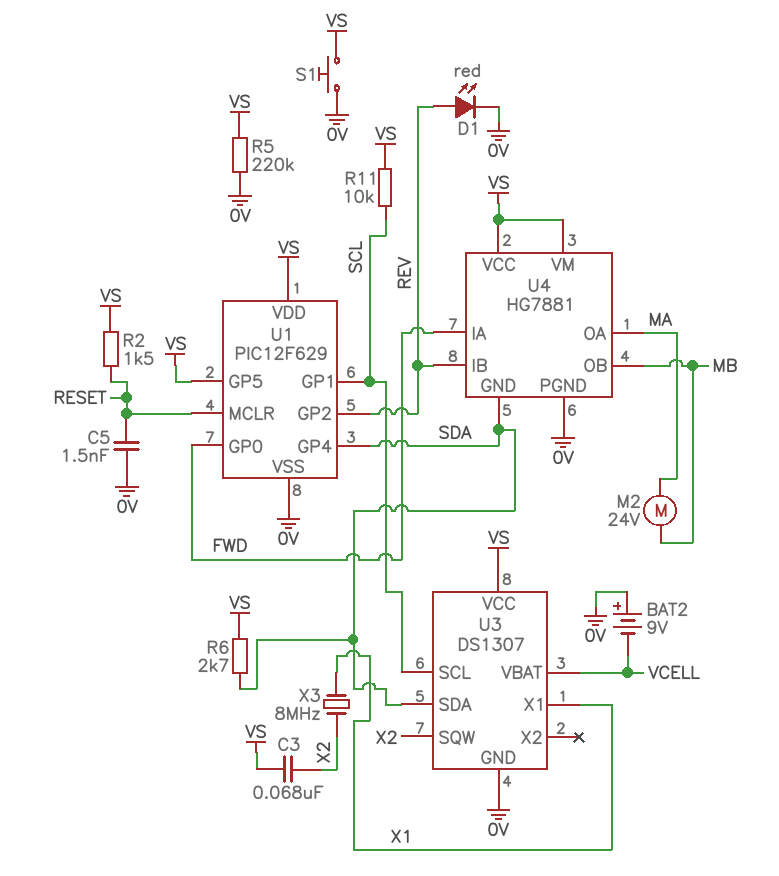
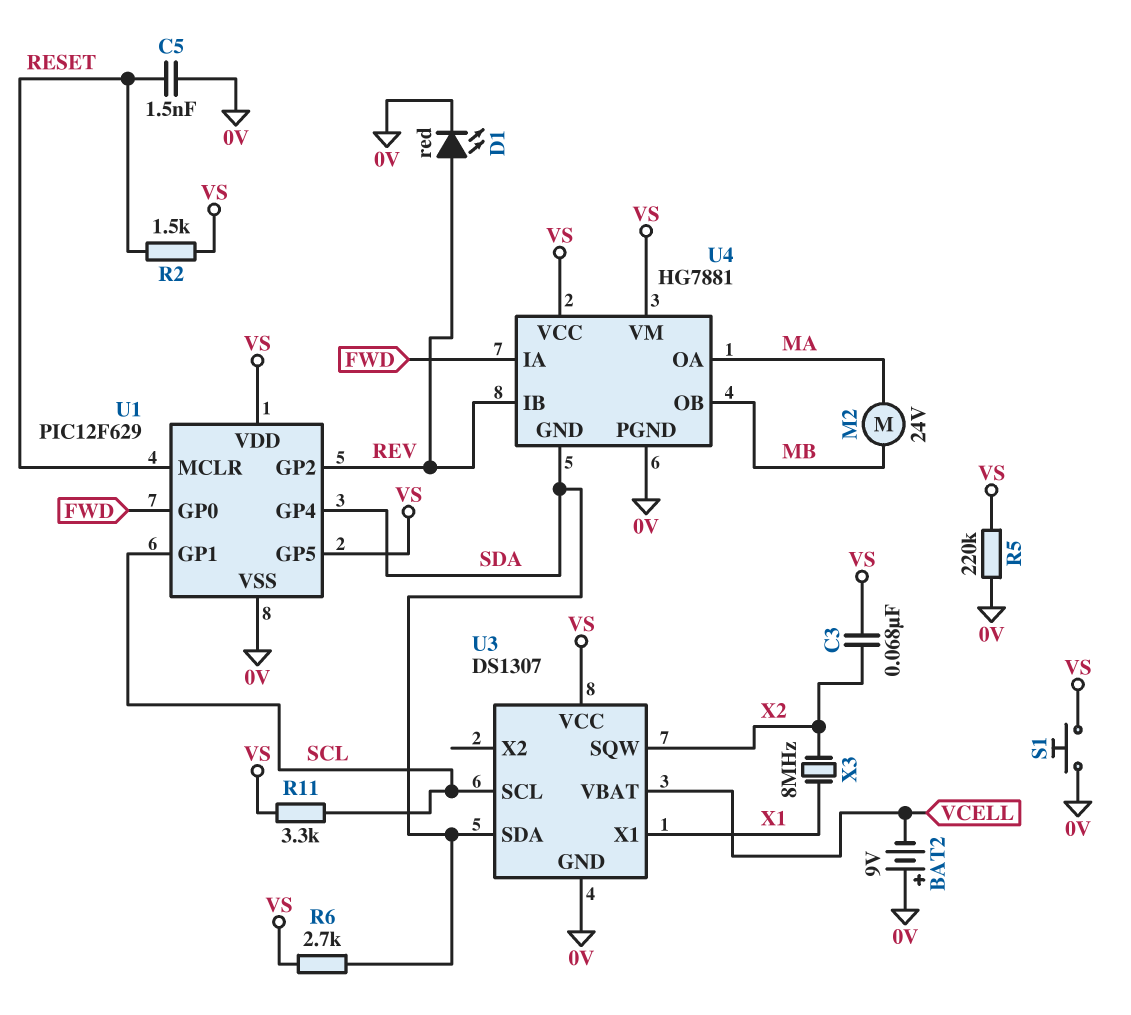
R11: 10k (SCL, VS) -> 3.3k (SCL, VS)

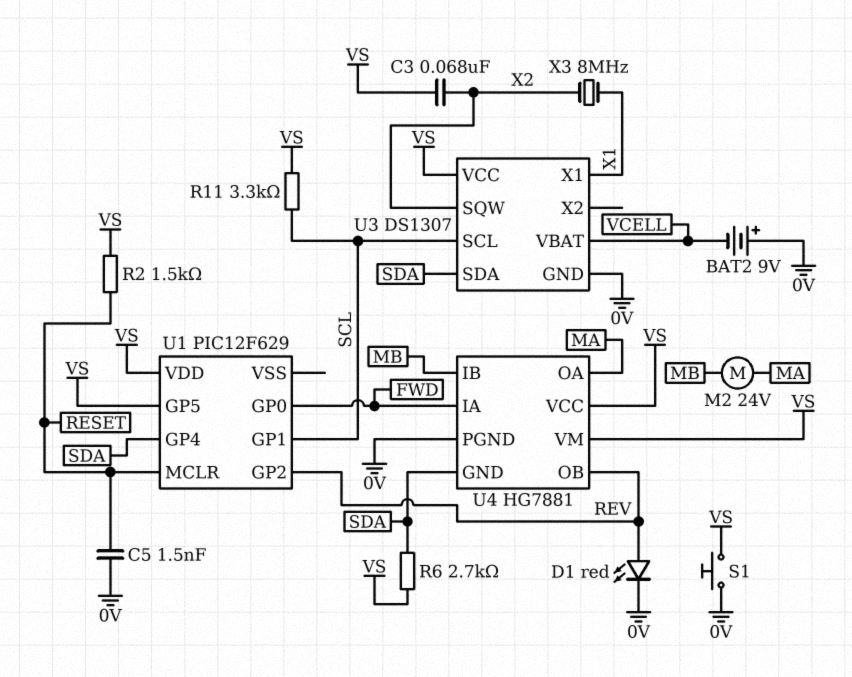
R5: 220k (0V, VS) -> none
U1 pin VSS: 0V -> none
U4 pin IB: REV -> MB
U4 pin OB: MB -> REV

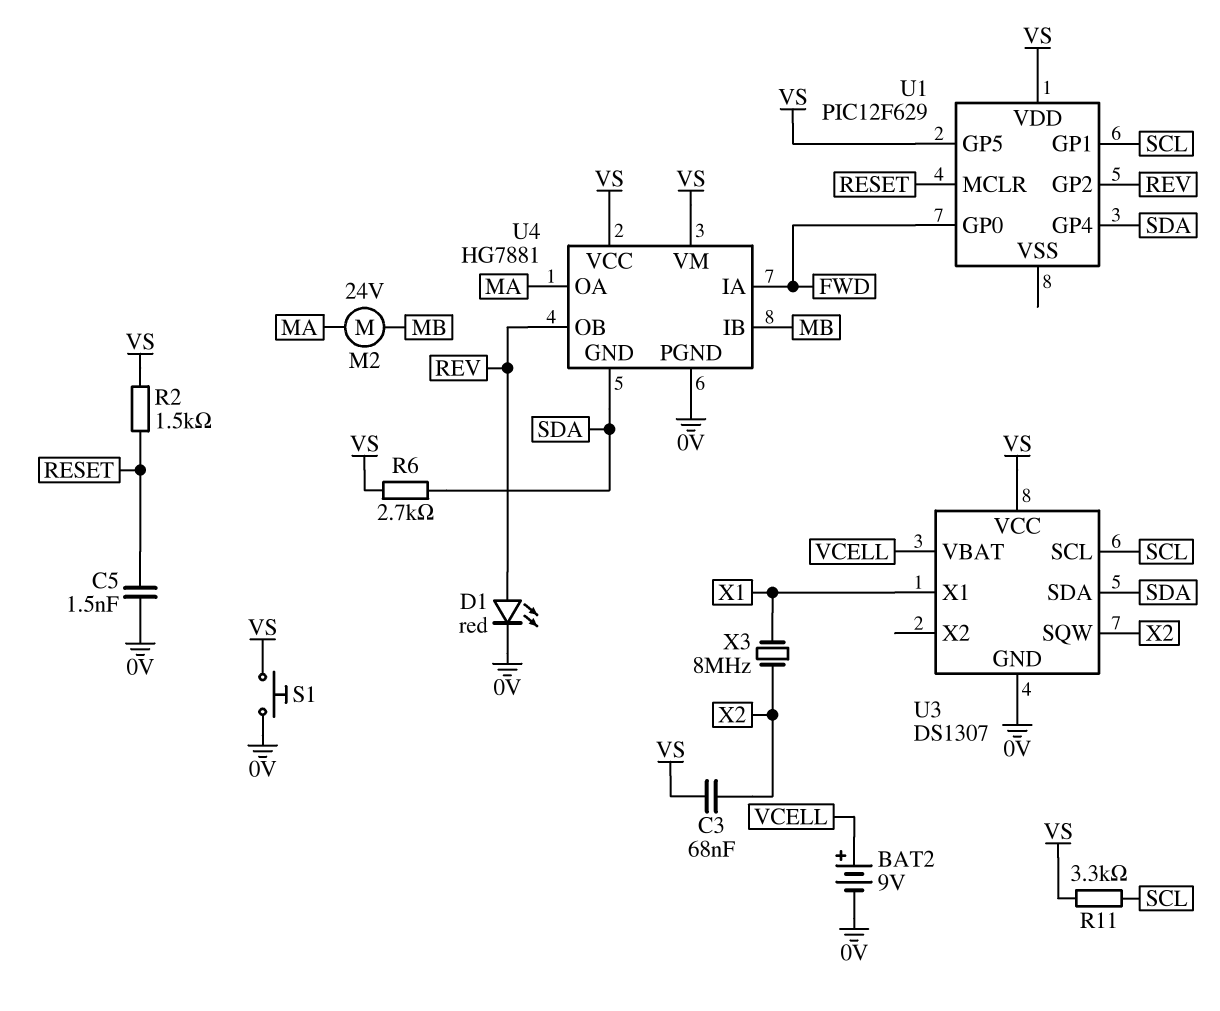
BAT2: 9V (plus 0V, minus VCELL) -> 9V (plus VCELL, minus 0V)

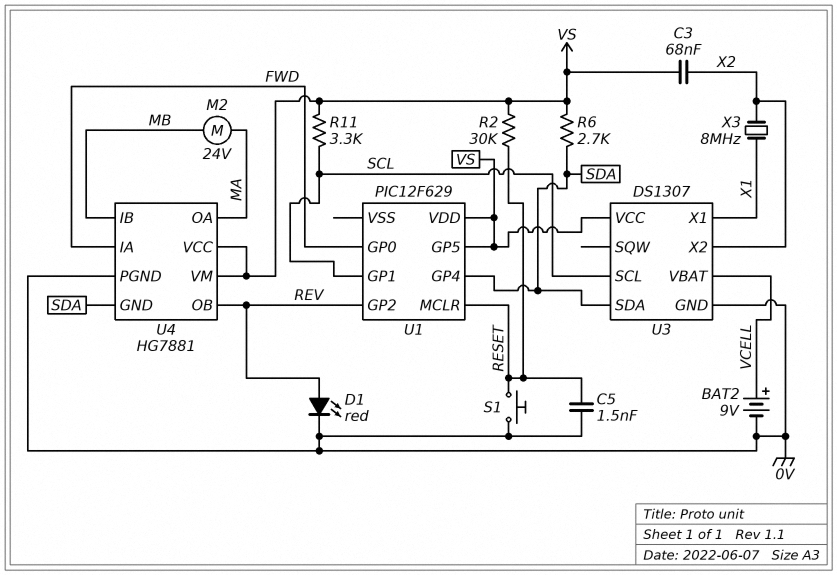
R2: 1.5k (RESET, VS) -> 30k (RESET, VS)
S1: button (0V, VS) -> button (0V, RESET)
U3 pin SQW: X2 -> none
U3 pin X2: none -> X2

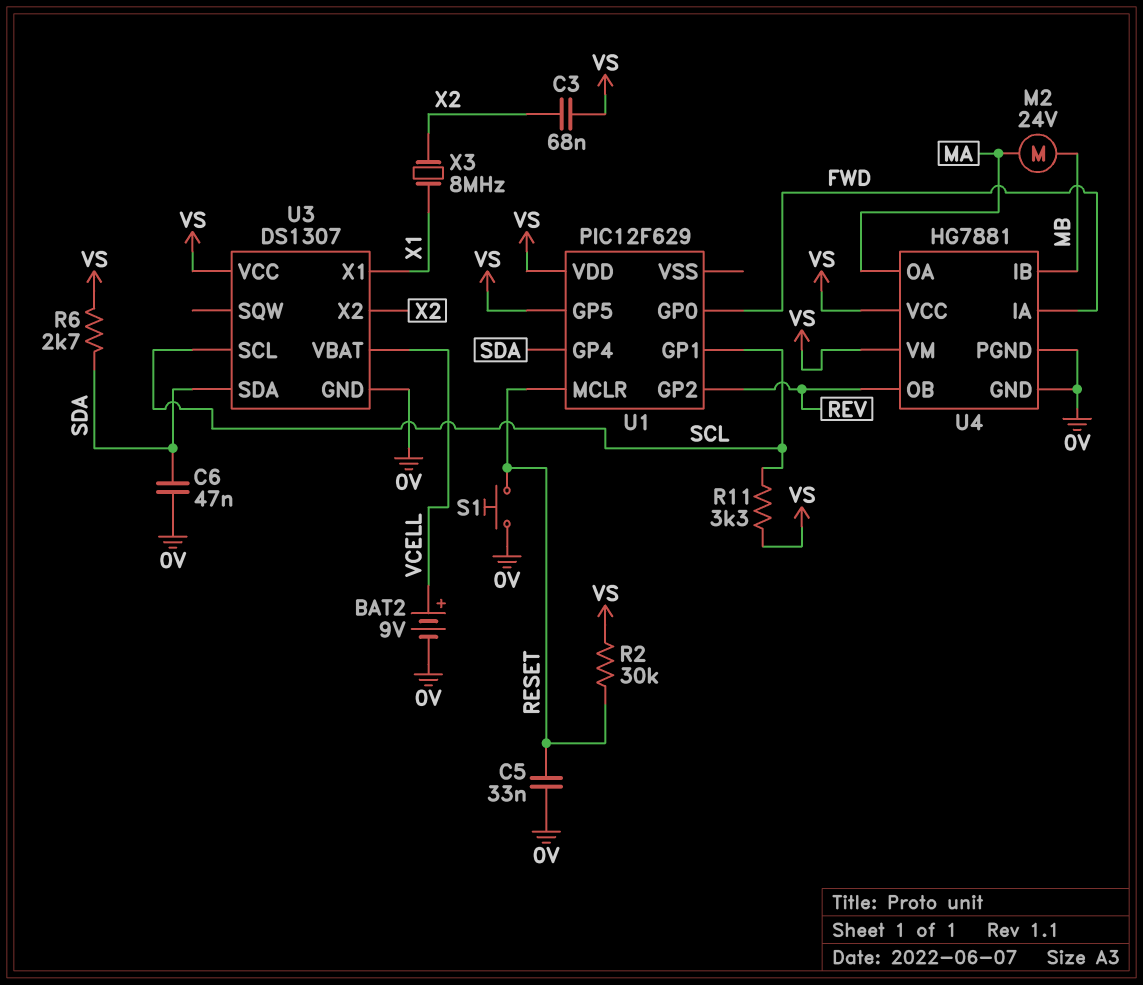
C5: 1.5nF (0V, RESET) -> 33nF (0V, RESET)
C6: none -> 47nF (0V, SDA)
D1: LED red (A REV, K 0V) -> none
U4 pin GND: SDA -> 0V

